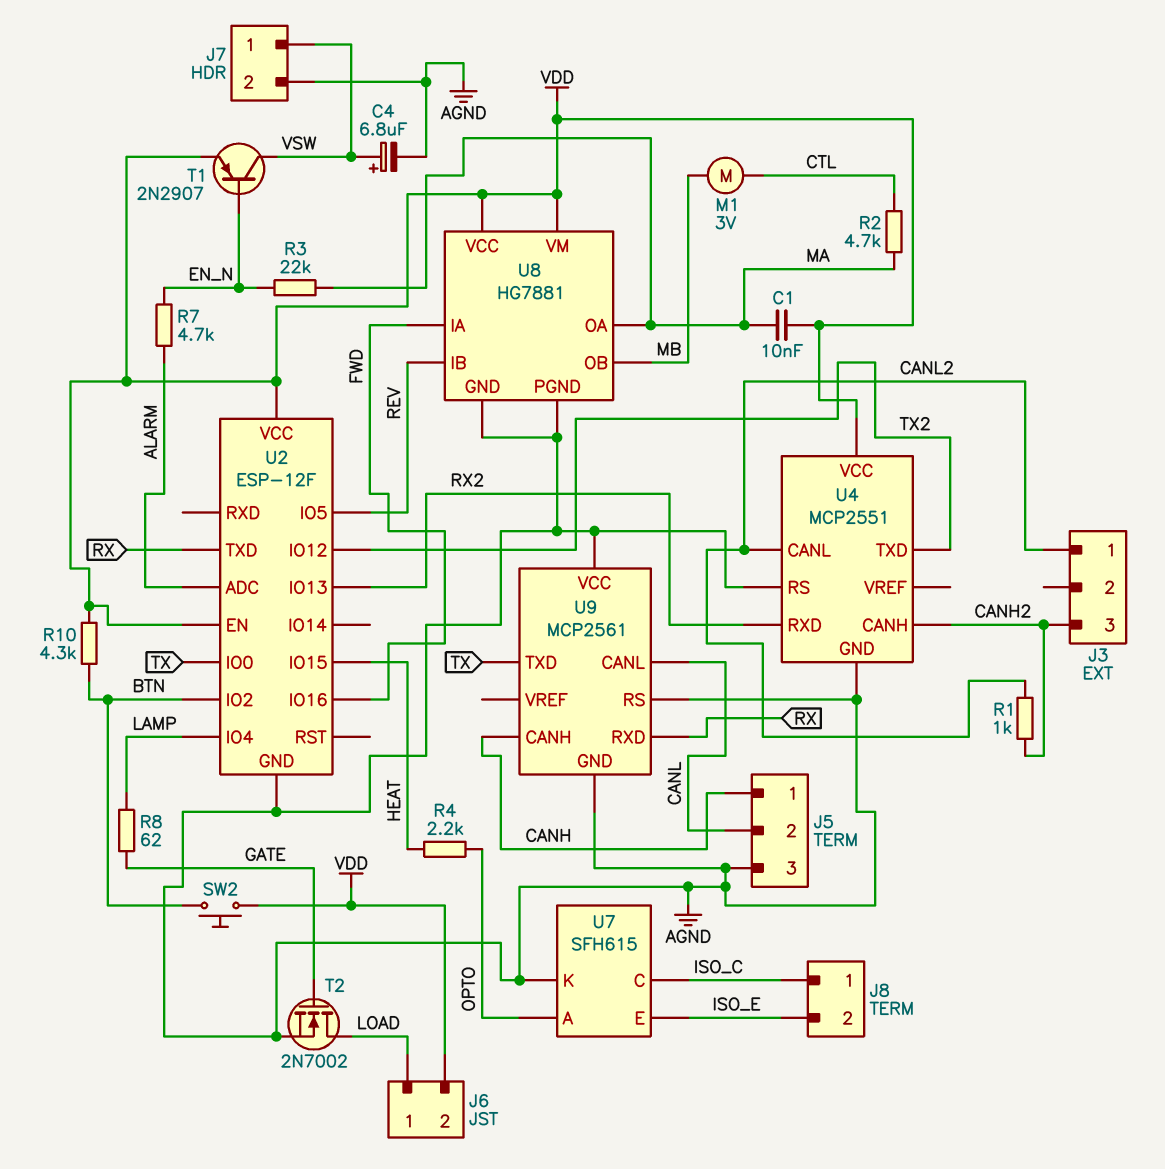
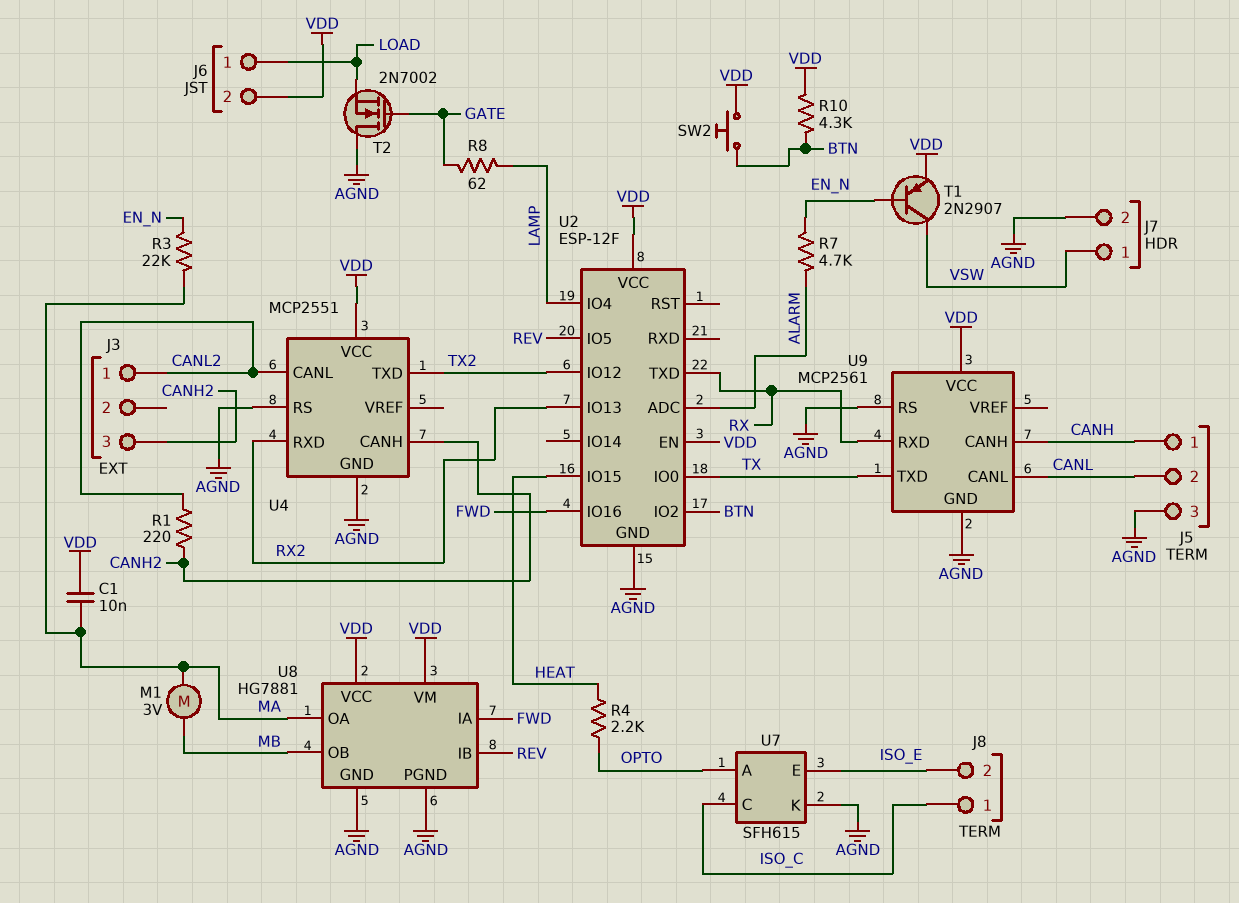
C4: 6.8uF (plus VSW, minus AGND) -> none
M1: motor 3V (CTL, MB) -> motor 3V (MA, MB)
R1: 1k (CANH2, CANL2) -> 220 (CANH2, CANL2)
R2: 4.7k (CTL, MA) -> none
T2: NMOS 2N7002 (G GATE, D LOAD, S AGND) -> NMOS 2N7002 (G GATE, D AGND, S LOAD)
U9 pin VCC: AGND -> VDD

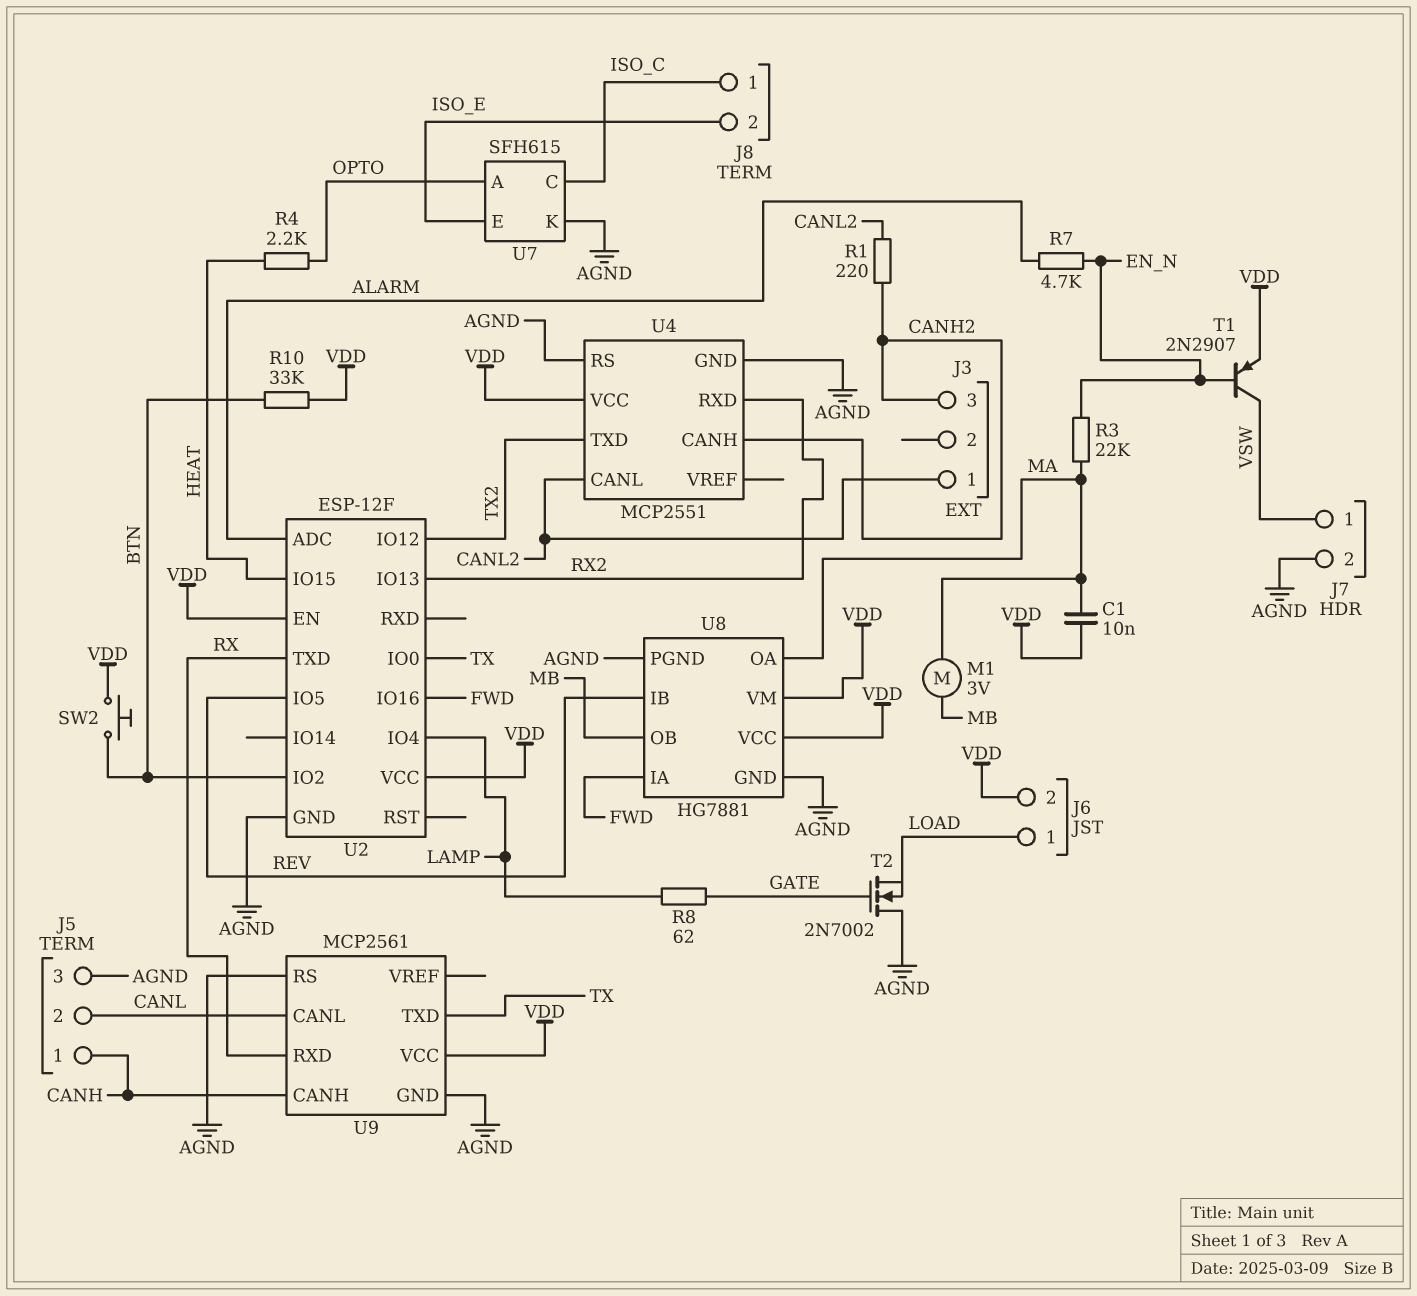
R10: 4.3k (BTN, VDD) -> 33k (BTN, VDD)

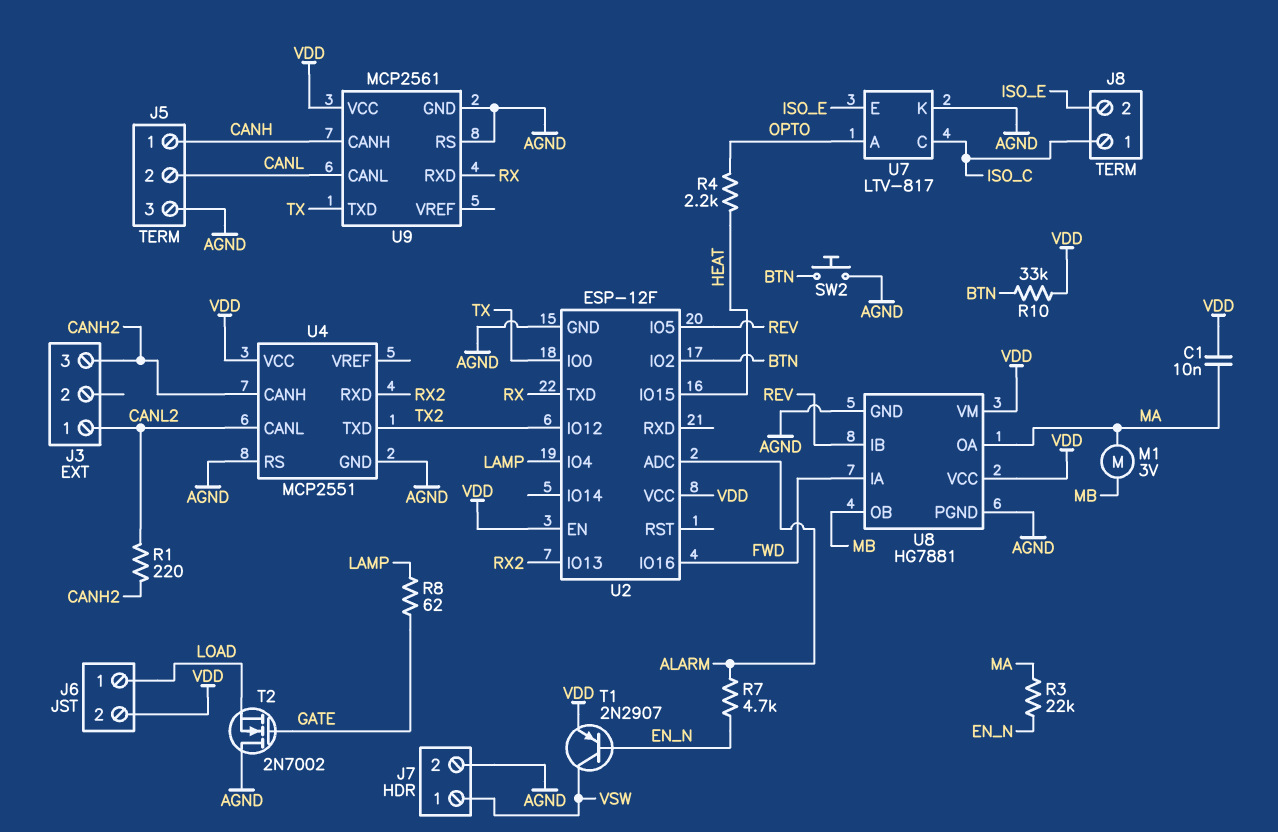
SW2: button (BTN, VDD) -> button (AGND, BTN)
U7: SFH615 -> LTV-817

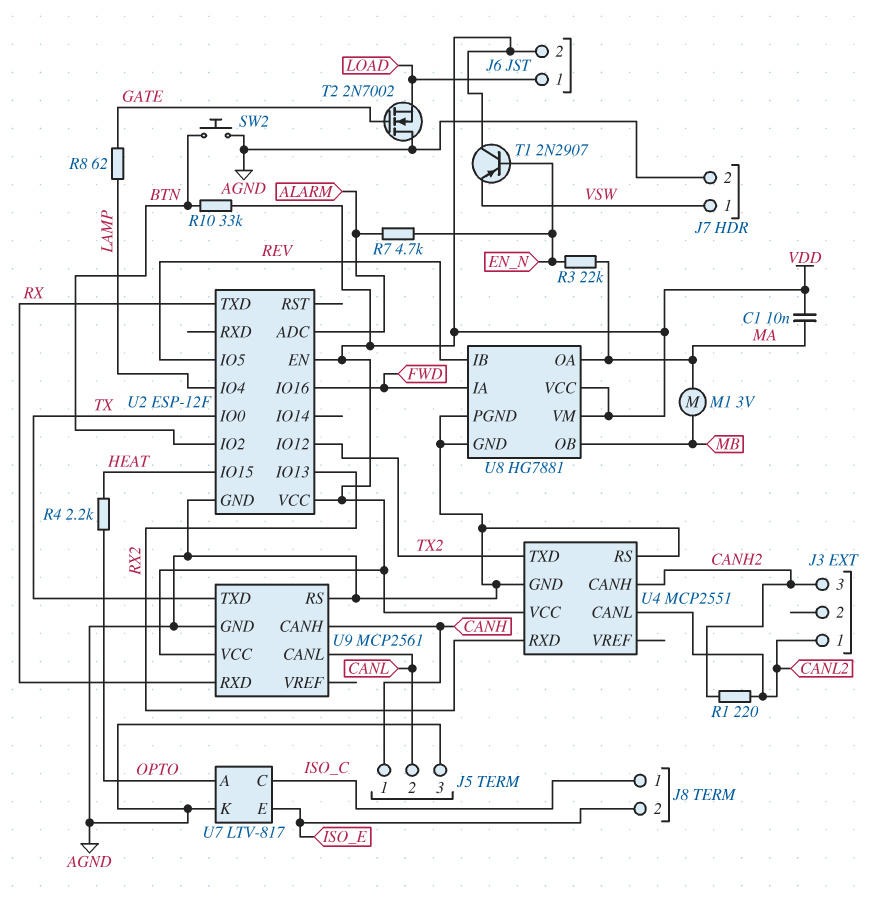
T1: PNP 2N2907 (B EN_N, C VSW, E VDD) -> PNP 2N2907 (B EN_N, C VDD, E VSW)

